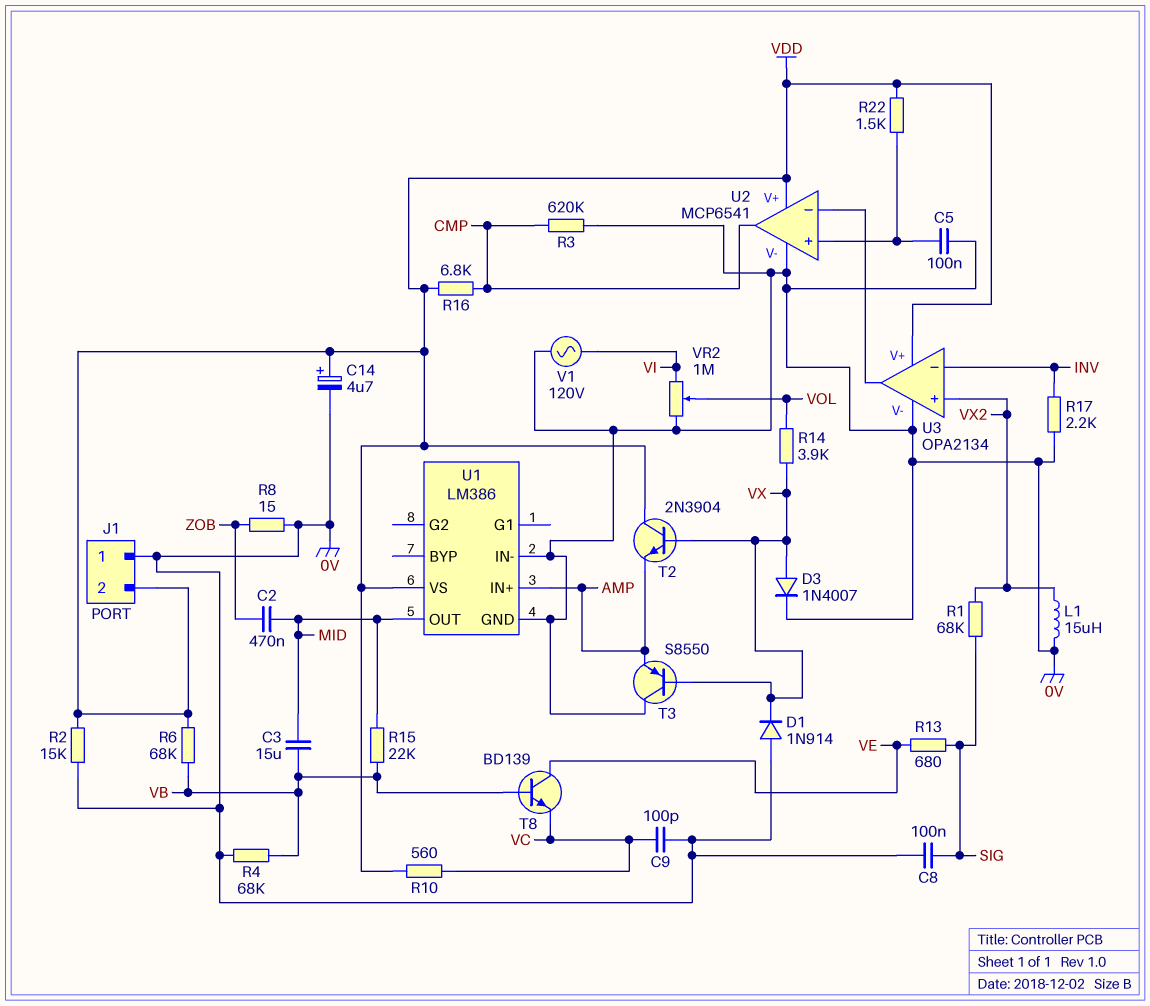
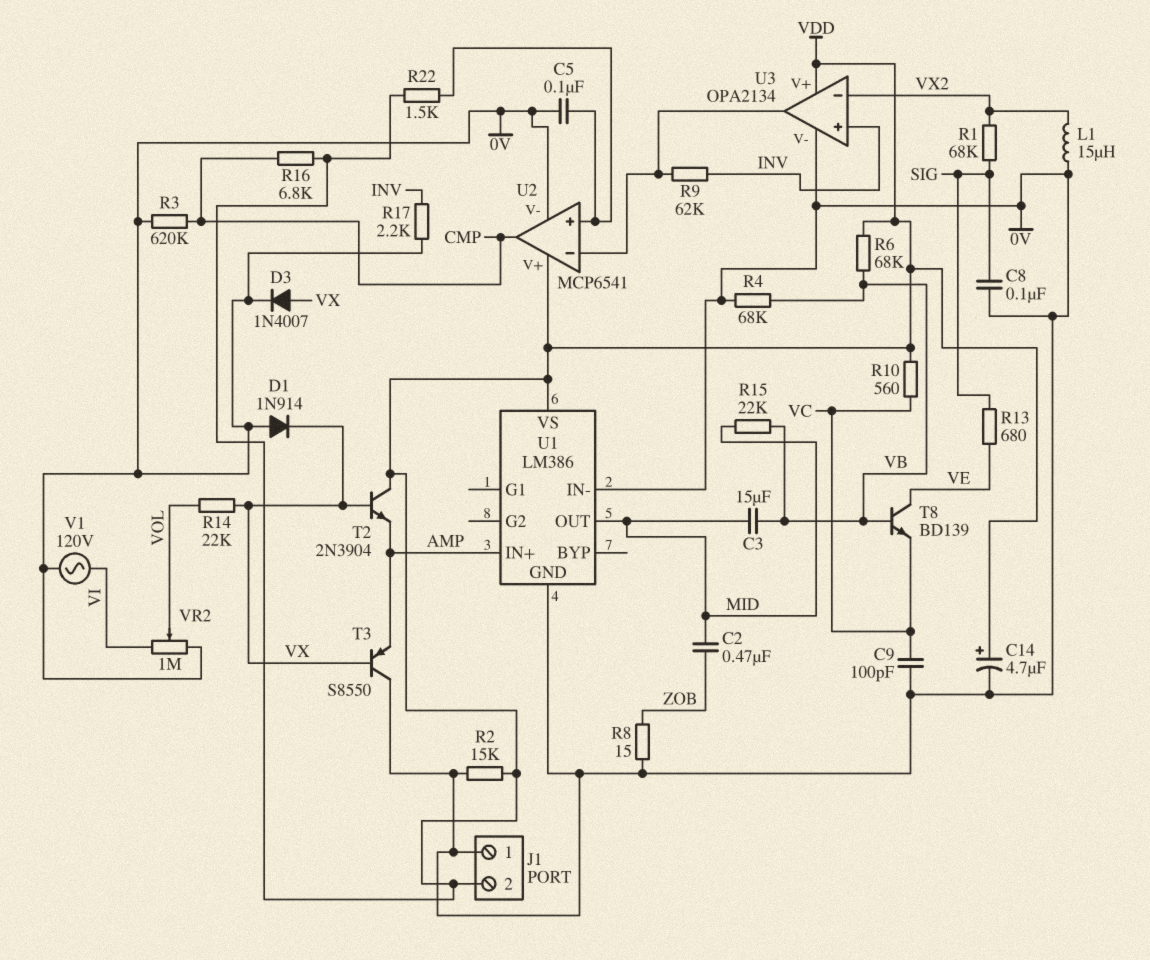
R9: none -> 62k (INV, U2/in-)
R14: 3.9k (VOL, VX) -> 22k (VOL, VX)
U3 pin in+: VX2 -> INV
U3 pin in-: INV -> VX2

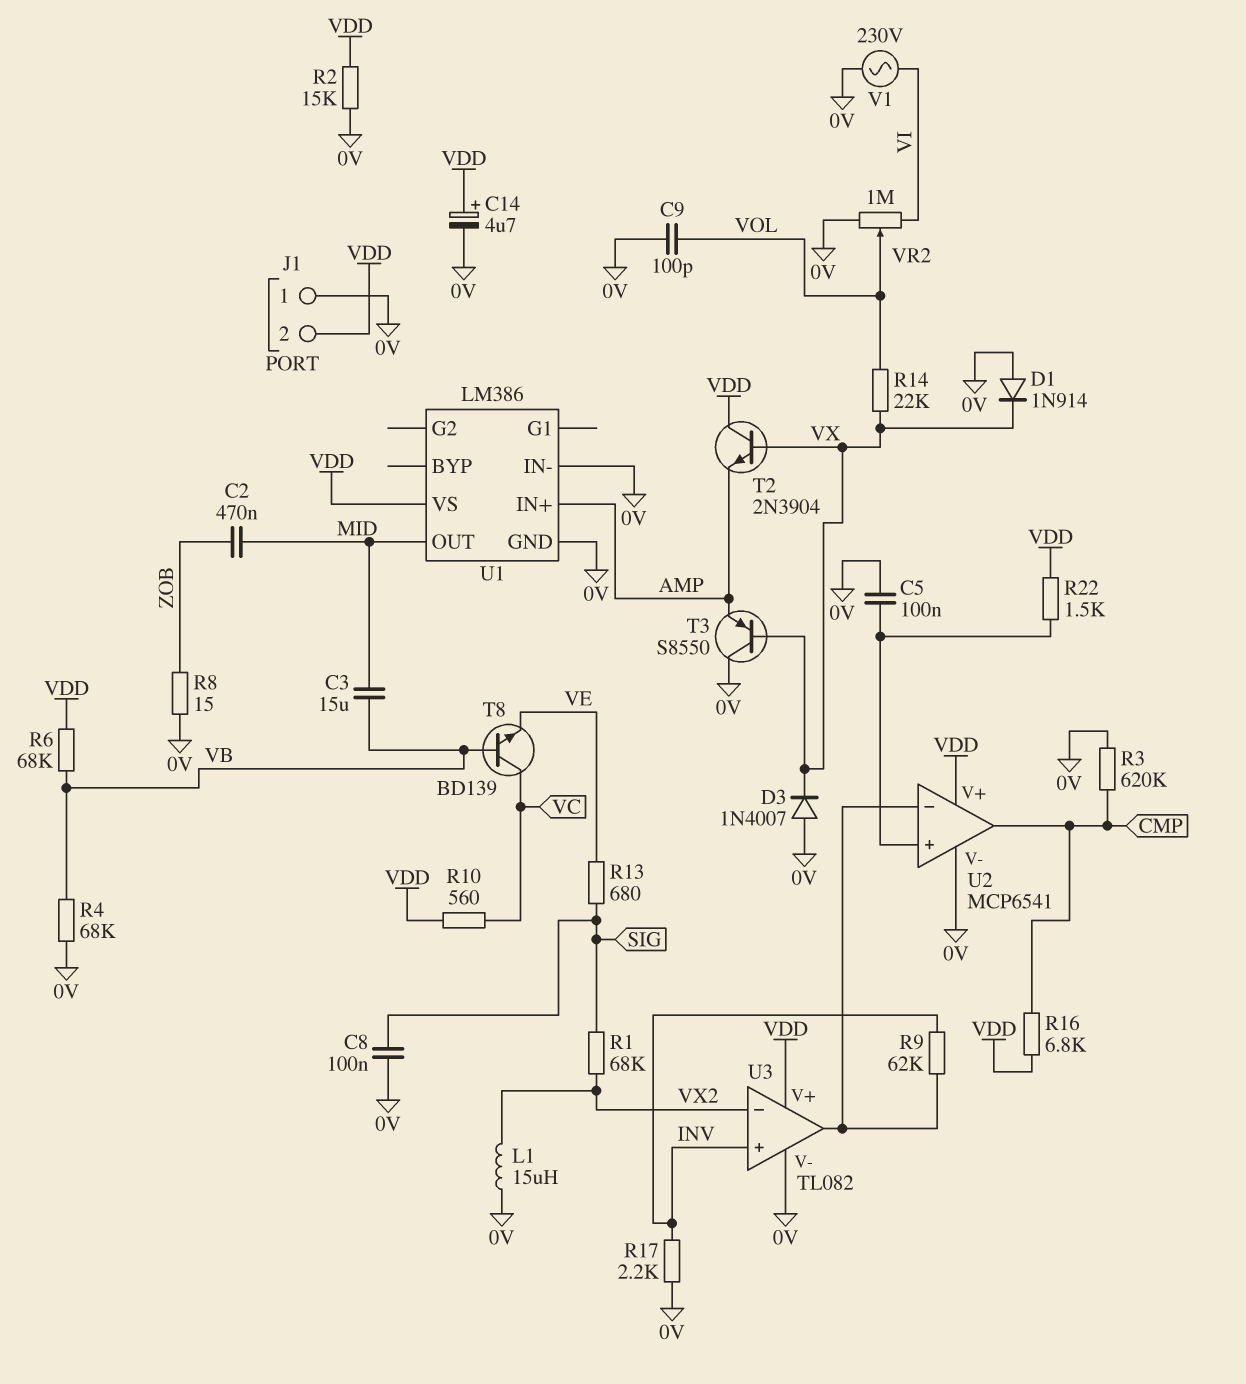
C9: 100pF (0V, VC) -> 100pF (0V, VOL)
D3: diode 1N4007 (A VX, K 0V) -> diode 1N4007 (A 0V, K VX)
R15: 22k (MID, VB) -> none
T8: NPN BD139 (B VB, C VE, E VC) -> NPN BD139 (B VB, C VC, E VE)
U3: OPA2134 -> TL082
V1: AC 120V (0V, VI) -> AC 230V (0V, VI)

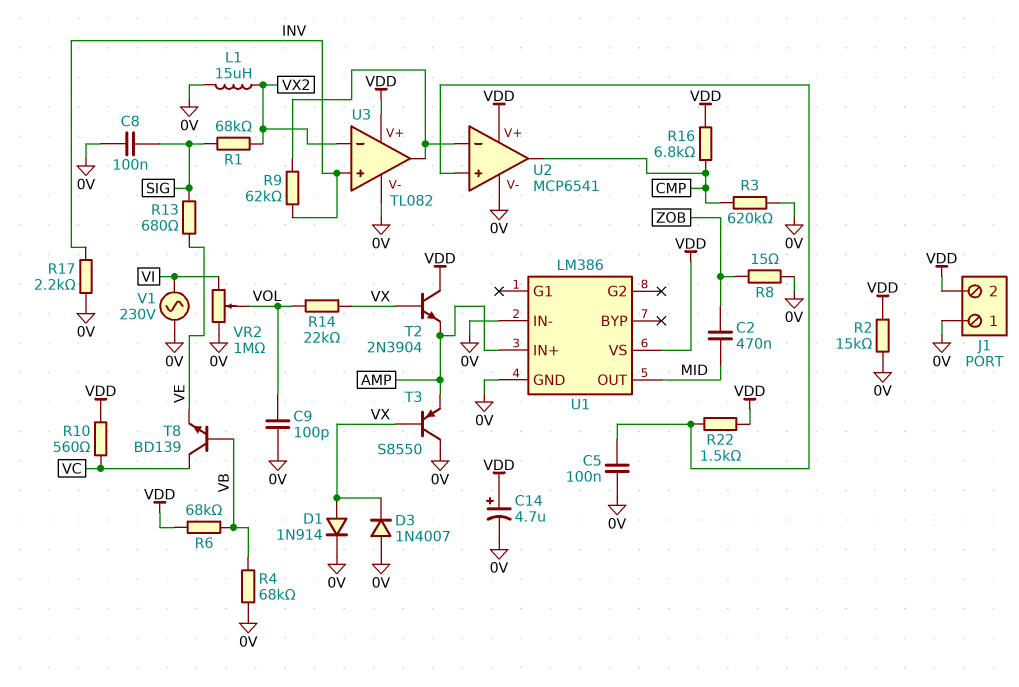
C3: 15uF (MID, VB) -> none
D1: diode 1N914 (A 0V, K VX) -> diode 1N914 (A VX, K 0V)

